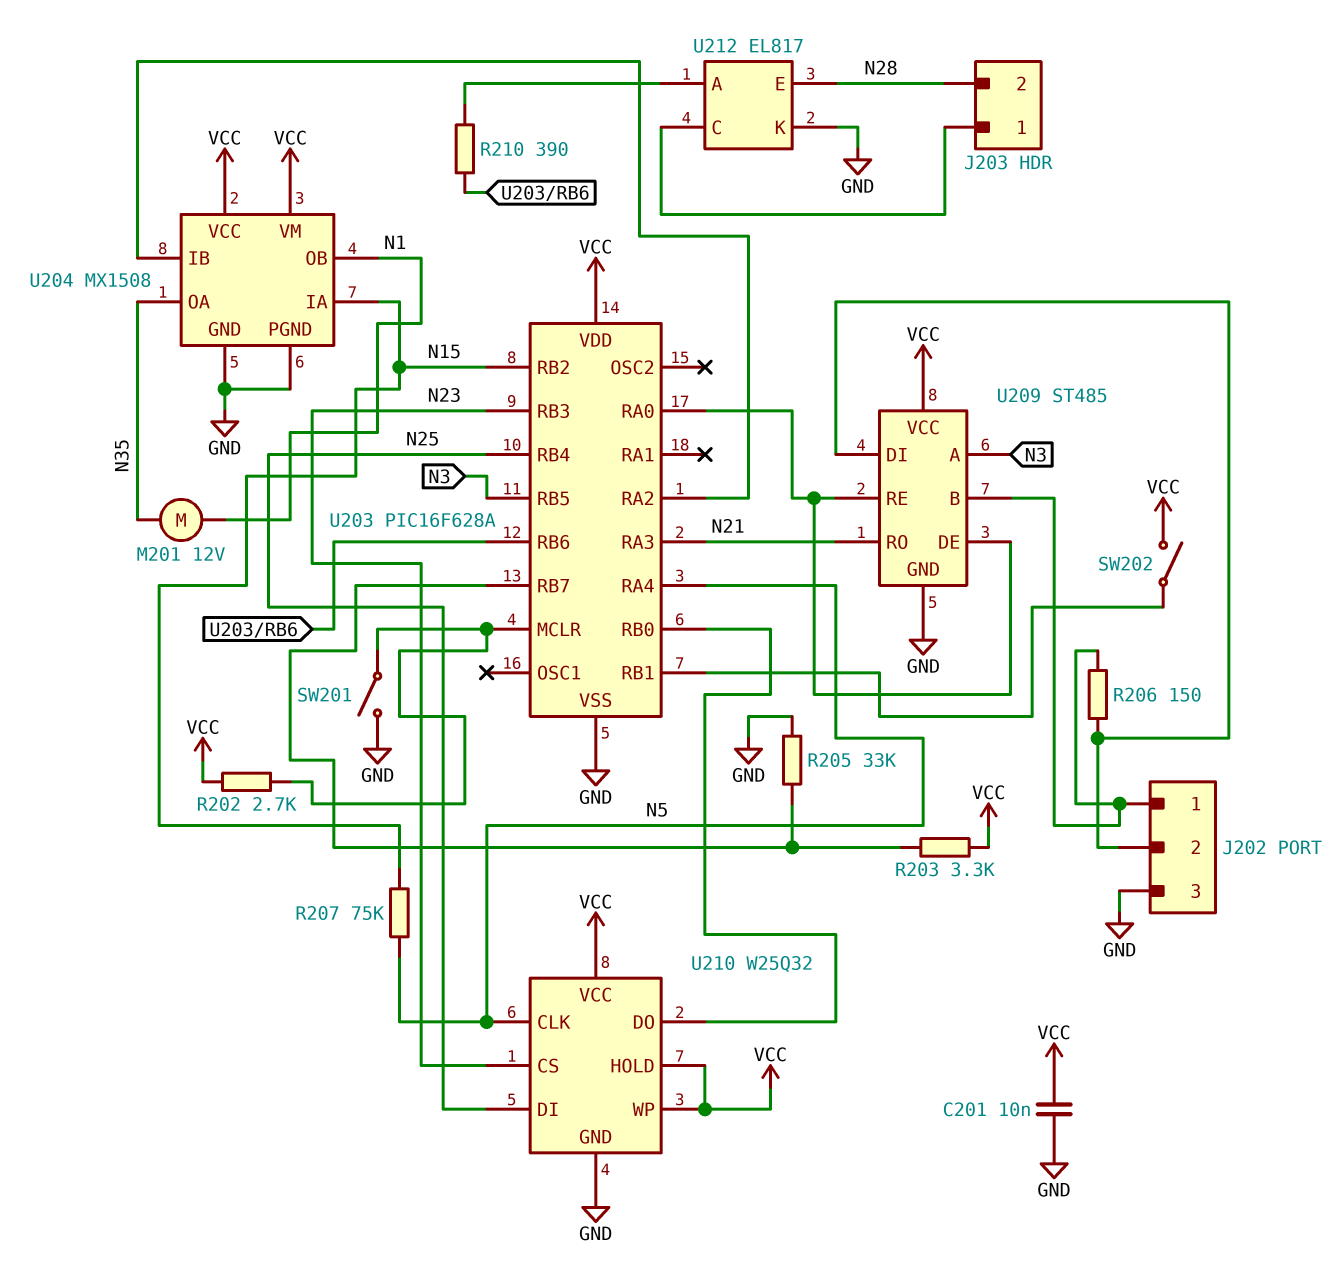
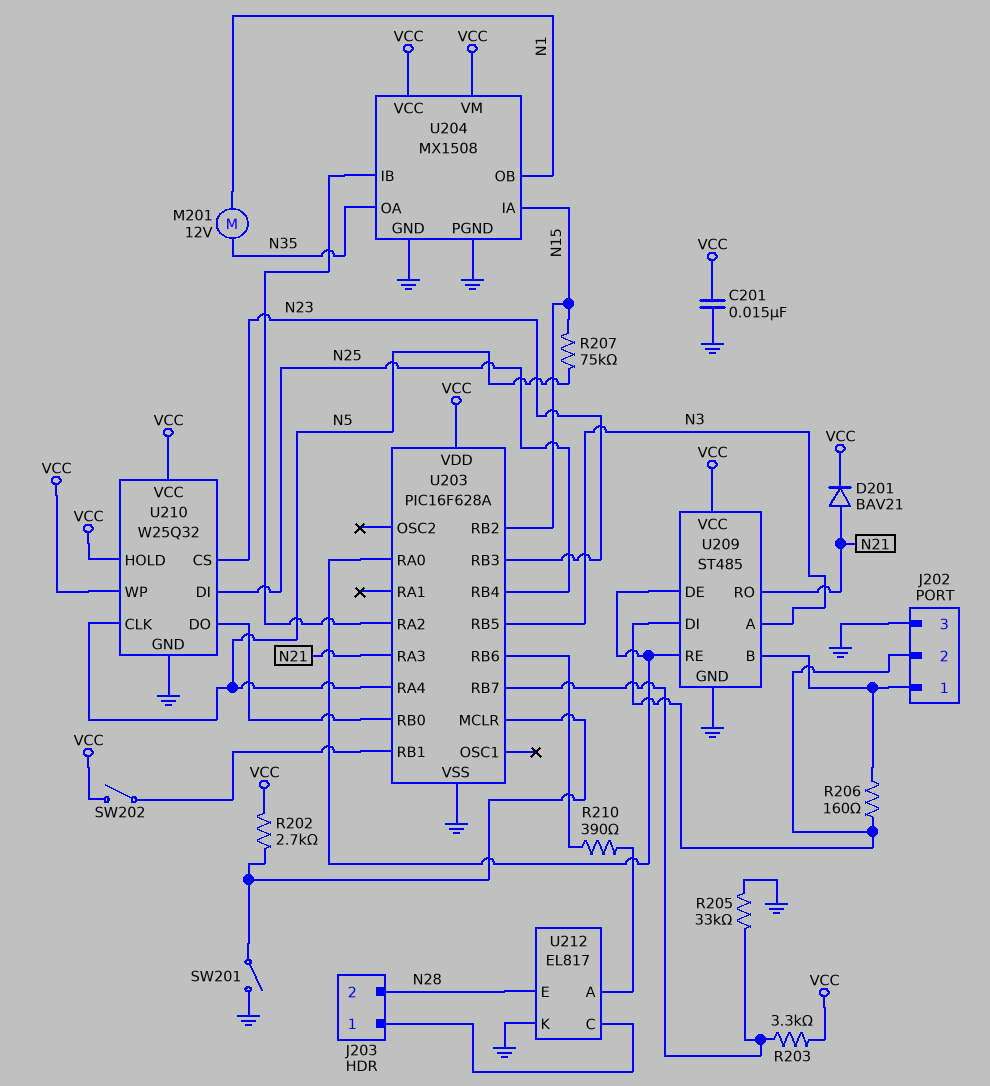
C201: 10nF (GND, VCC) -> 15nF (GND, VCC)
D201: none -> diode BAV21 (A N21, K VCC)
R206: 150 (J202/1, J202/2) -> 160 (J202/1, J202/2)

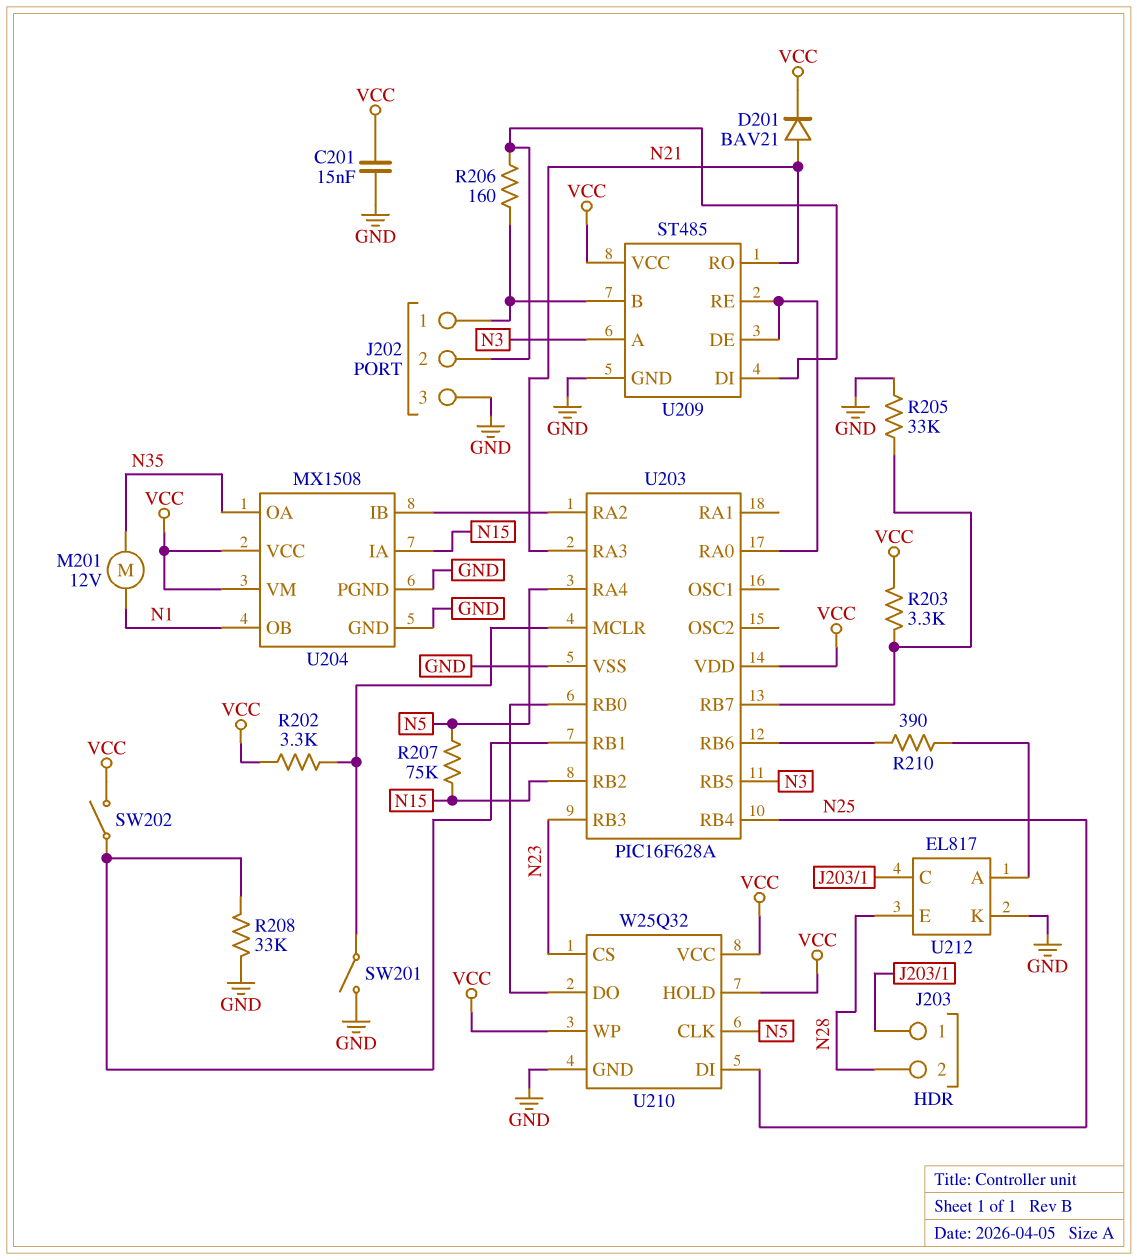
R202: 2.7k (U203/MCLR, VCC) -> 3.3k (U203/MCLR, VCC)
R208: none -> 33k (GND, U203/RB1)

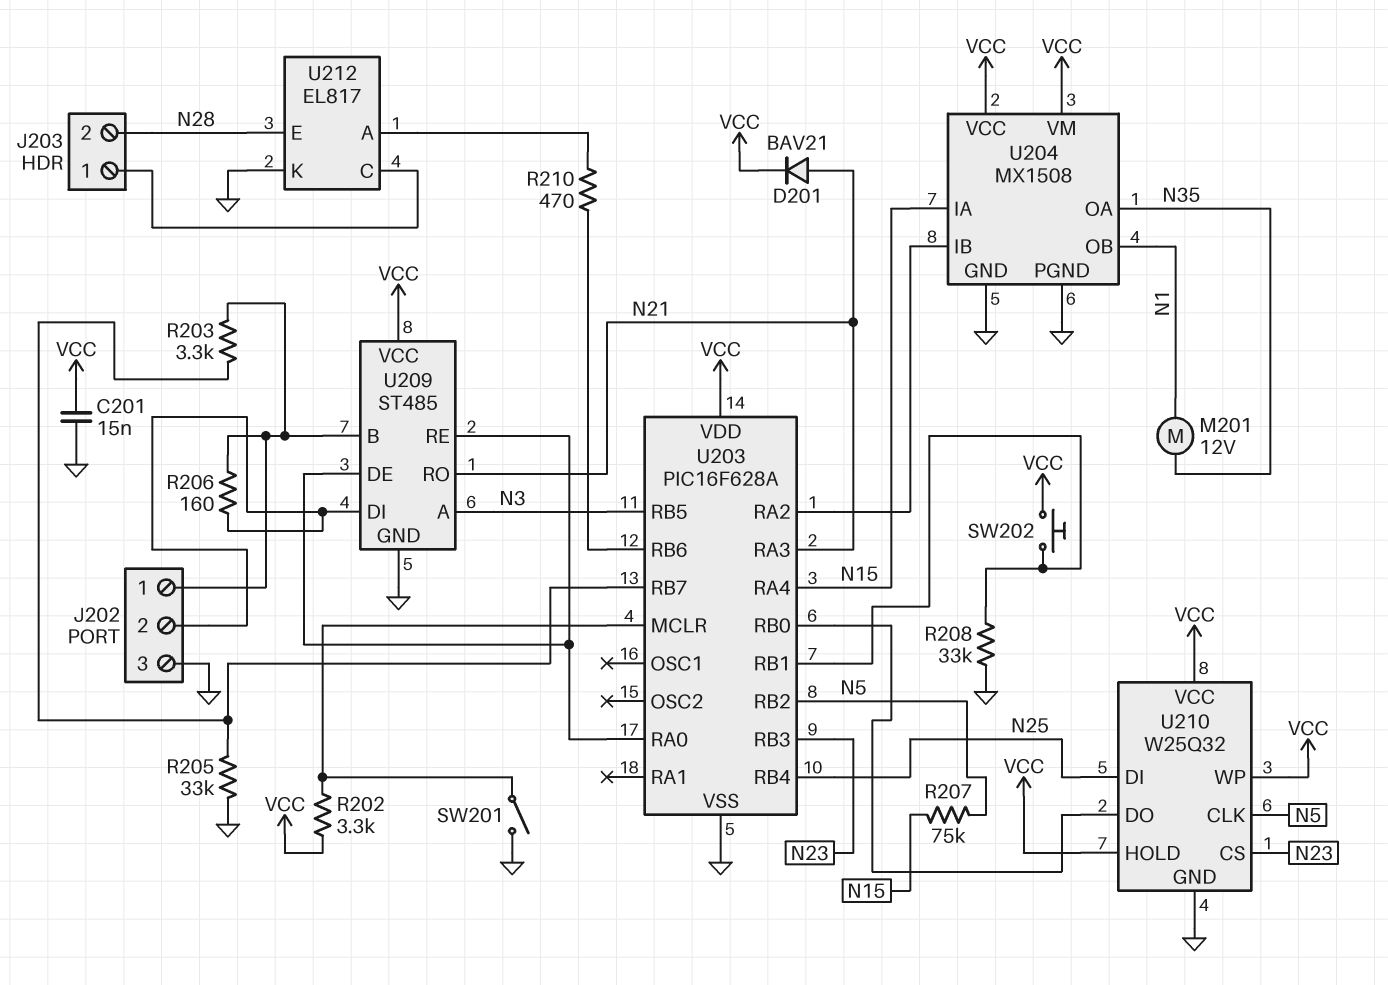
R203: 3.3k (U203/RB7, VCC) -> 3.3k (J202/1, U203/RB7)
R210: 390 (U203/RB6, U212/A) -> 470 (U203/RB6, U212/A)
SW202: switch (U203/RB1, VCC) -> button (U203/RB1, VCC)
U203 pin RA4: N5 -> N15
U203 pin RB2: N15 -> N5

